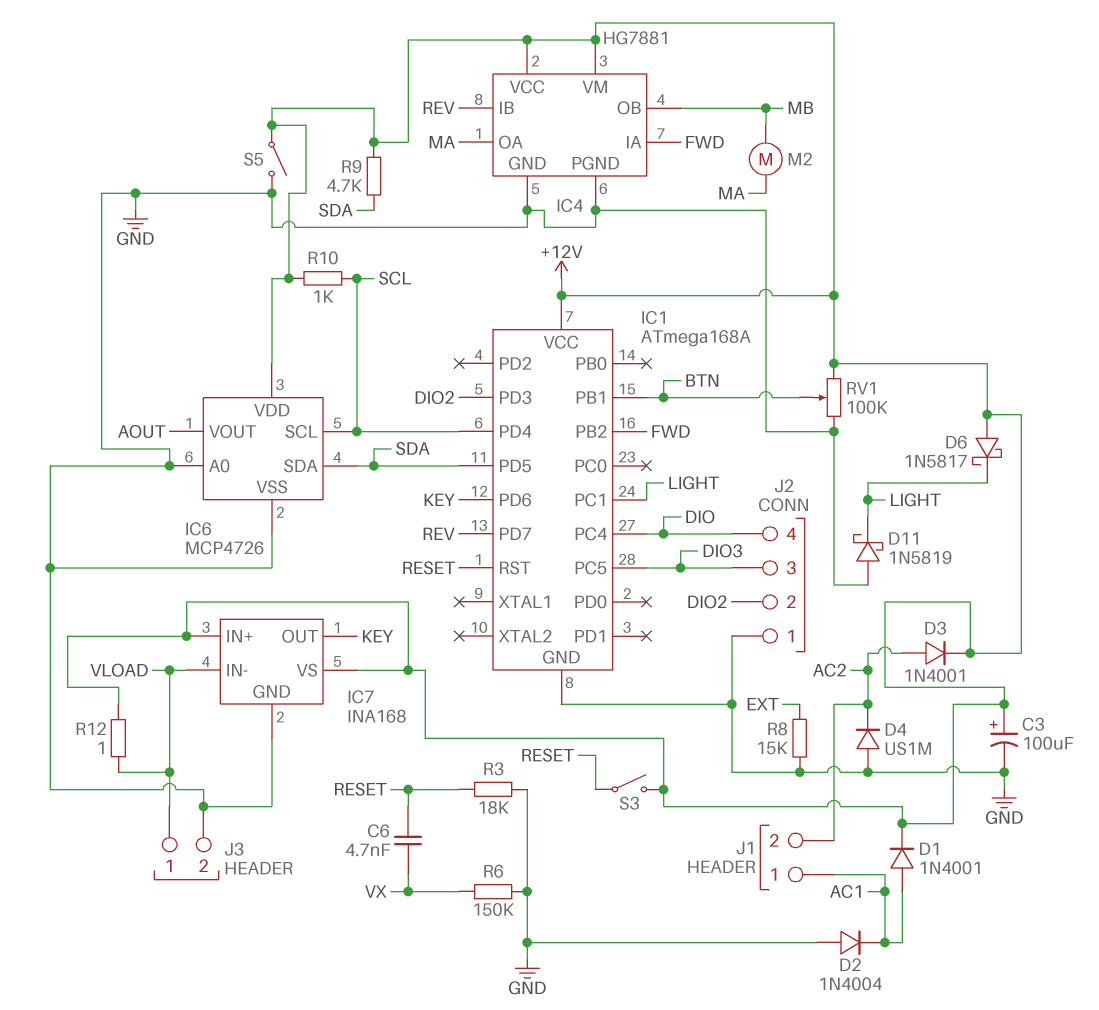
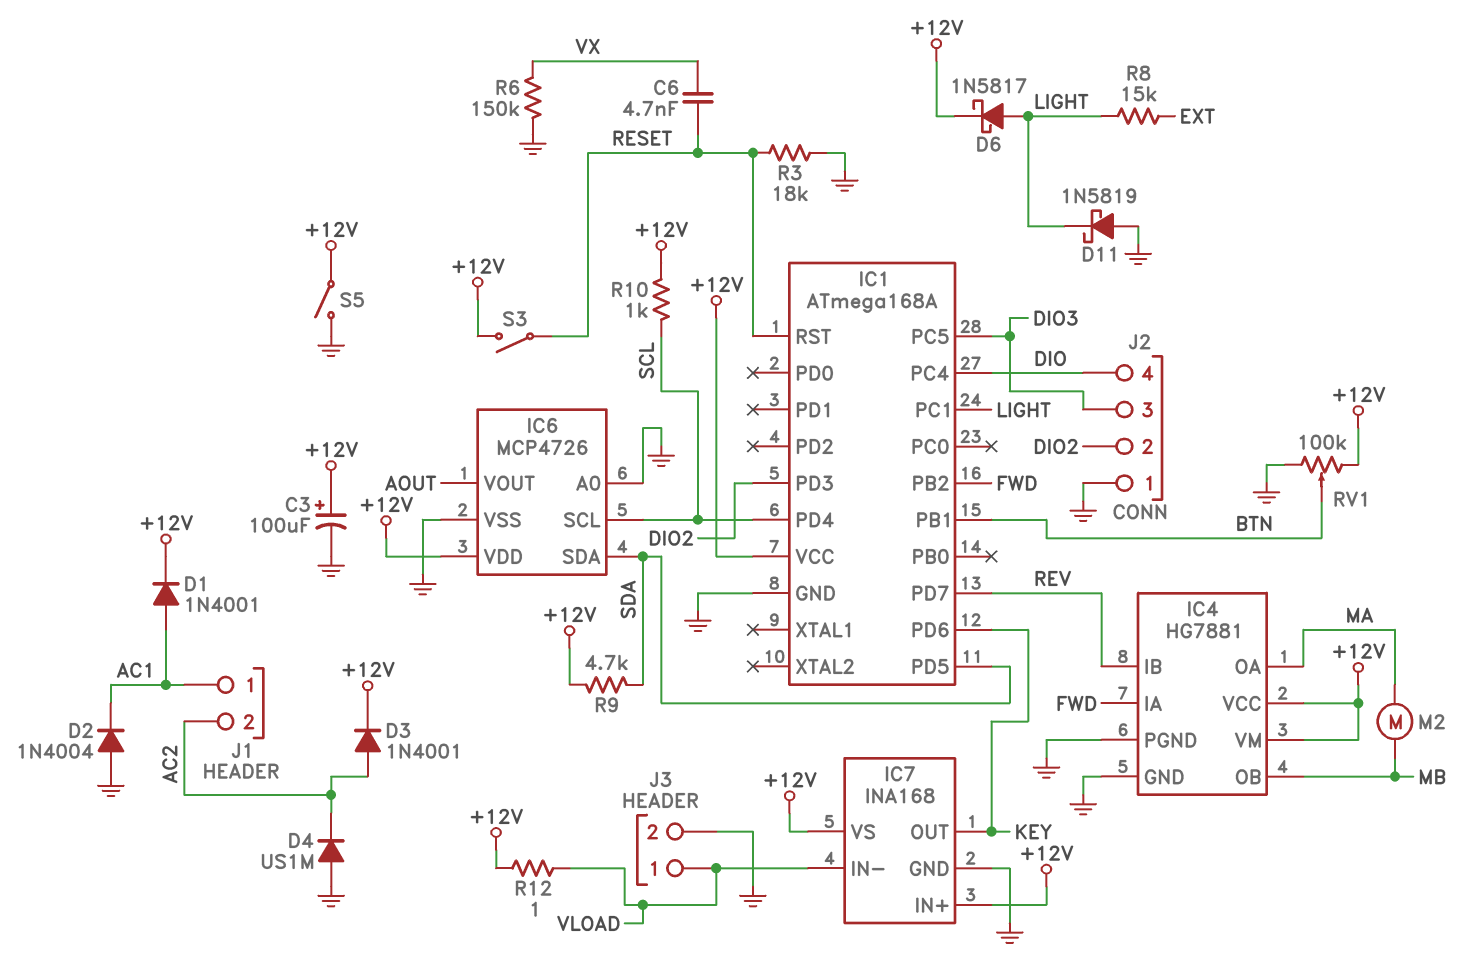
D6: schottky 1N5817 (A +12V, K LIGHT) -> schottky 1N5817 (A LIGHT, K +12V)
R8: 15k (EXT, GND) -> 15k (EXT, LIGHT)

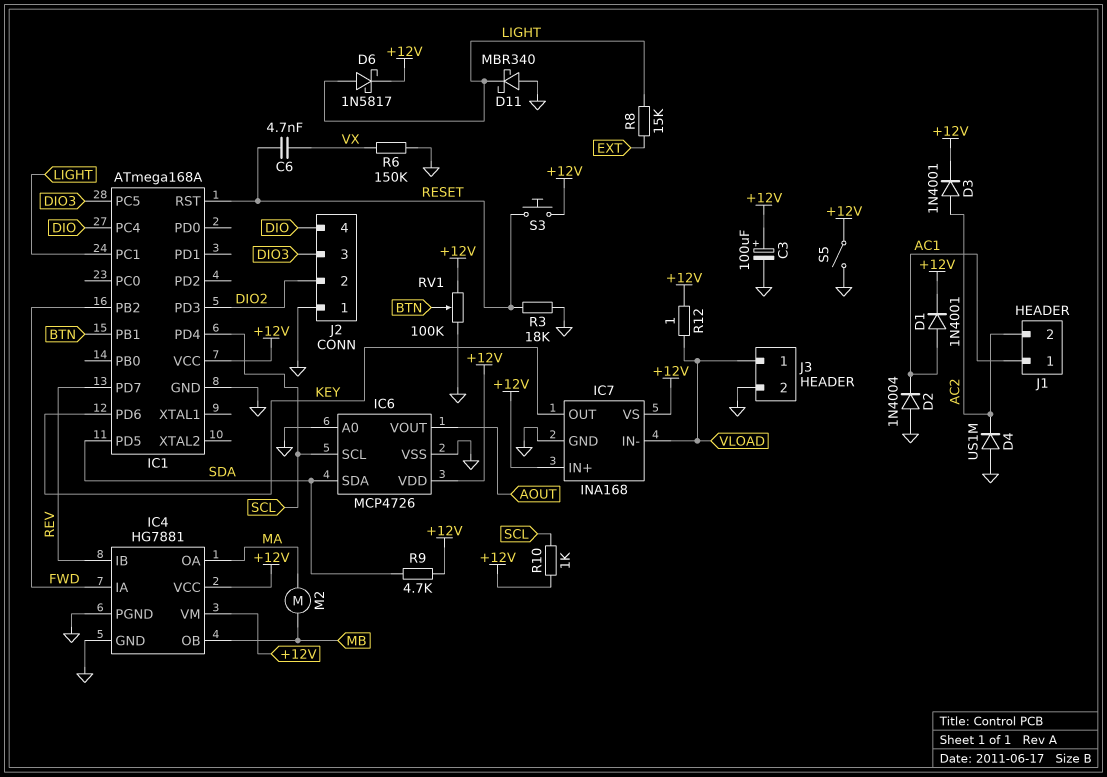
D11: schottky 1N5819 (A GND, K LIGHT) -> schottky MBR340 (A GND, K LIGHT)
S3: switch (+12V, RESET) -> button (+12V, RESET)

